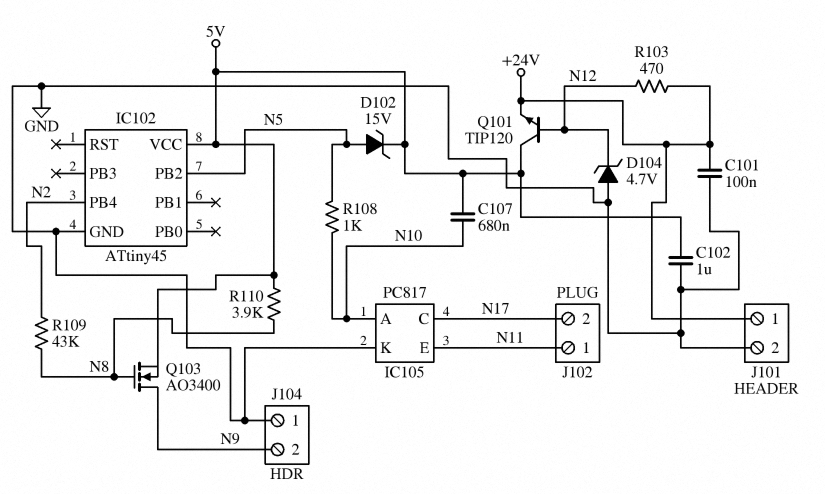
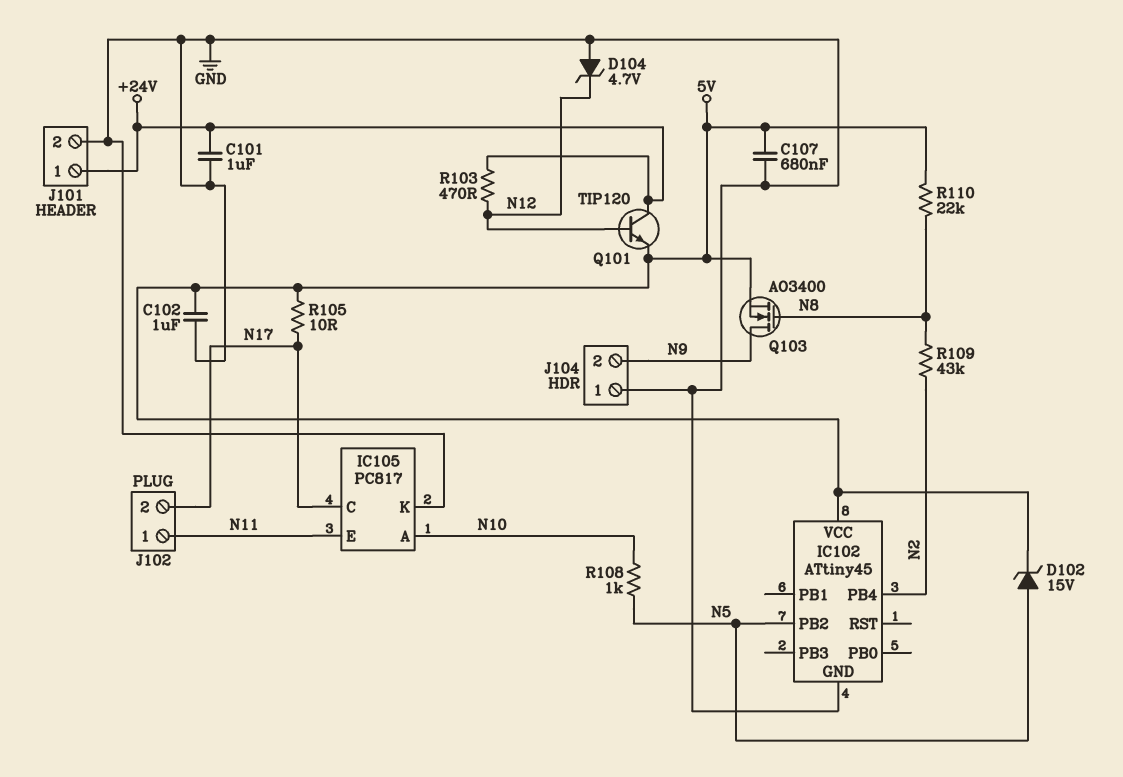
C101: 100nF (+24V, GND) -> 1uF (+24V, GND)
C107: 680nF (5V, N10) -> 680nF (5V, GND)
Q101: NPN TIP120 (B N12, C 5V, E +24V) -> NPN TIP120 (B N12, C +24V, E 5V)
R105: none -> 10 (5V, N17)
R110: 3.9k (5V, N8) -> 22k (5V, N8)

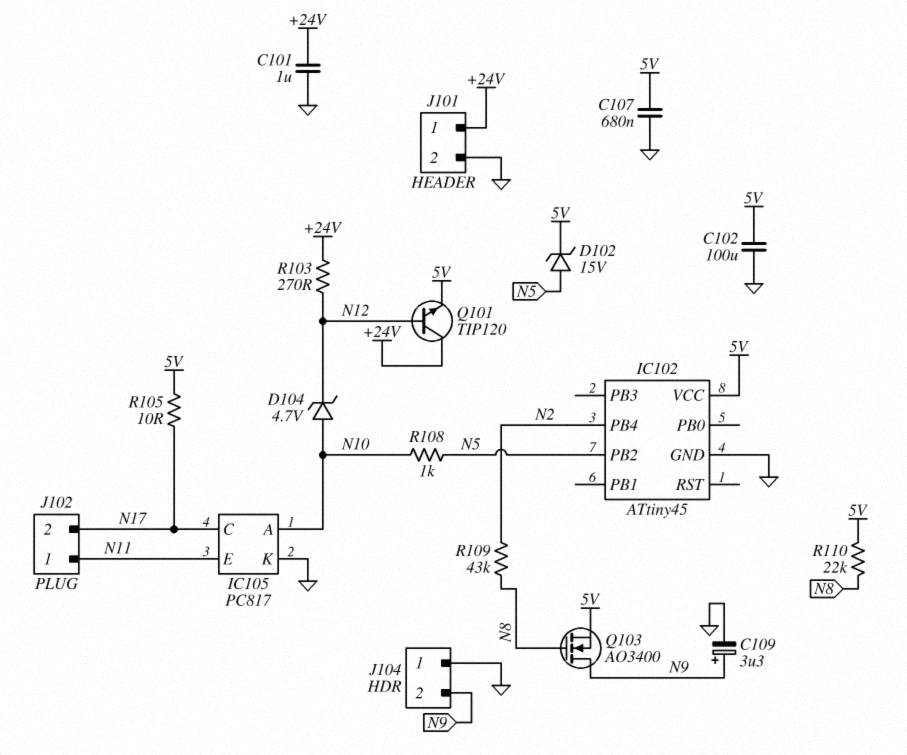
C102: 1uF (5V, GND) -> 100uF (5V, GND)
C109: none -> 3.3uF (plus N9, minus GND)
D104: zener 4.7V (A GND, K N12) -> zener 4.7V (A N10, K N12)
R103: 470 (+24V, N12) -> 270 (+24V, N12)

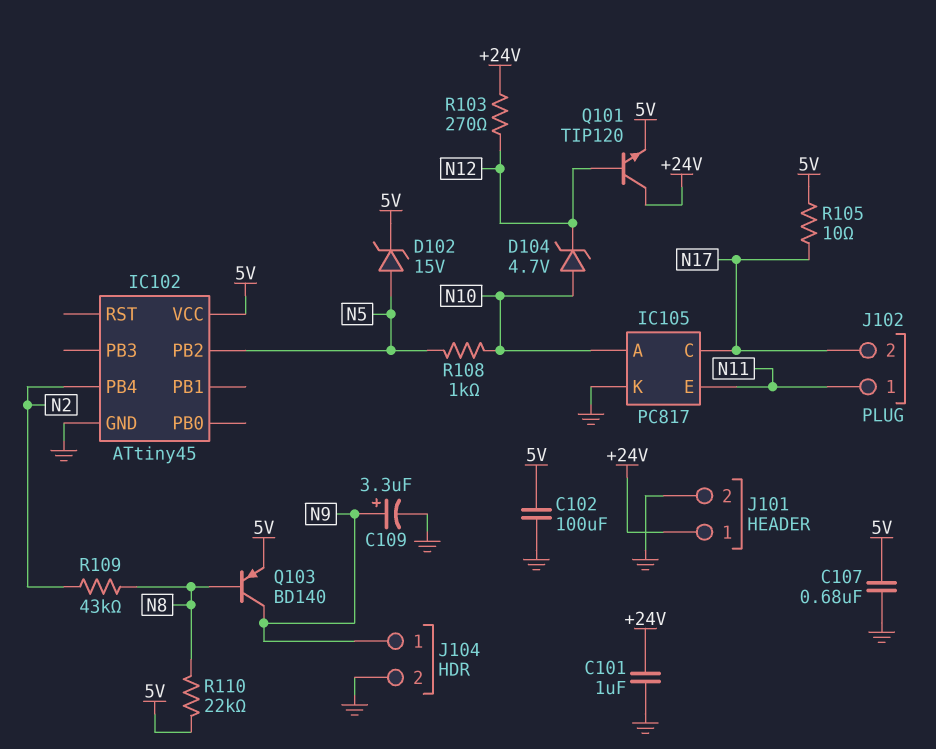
J104 pin 1: GND -> N9
J104 pin 2: N9 -> GND
Q103: NMOS AO3400 (G N8, D N9, S 5V) -> PNP BD140 (B N8, C N9, E 5V)

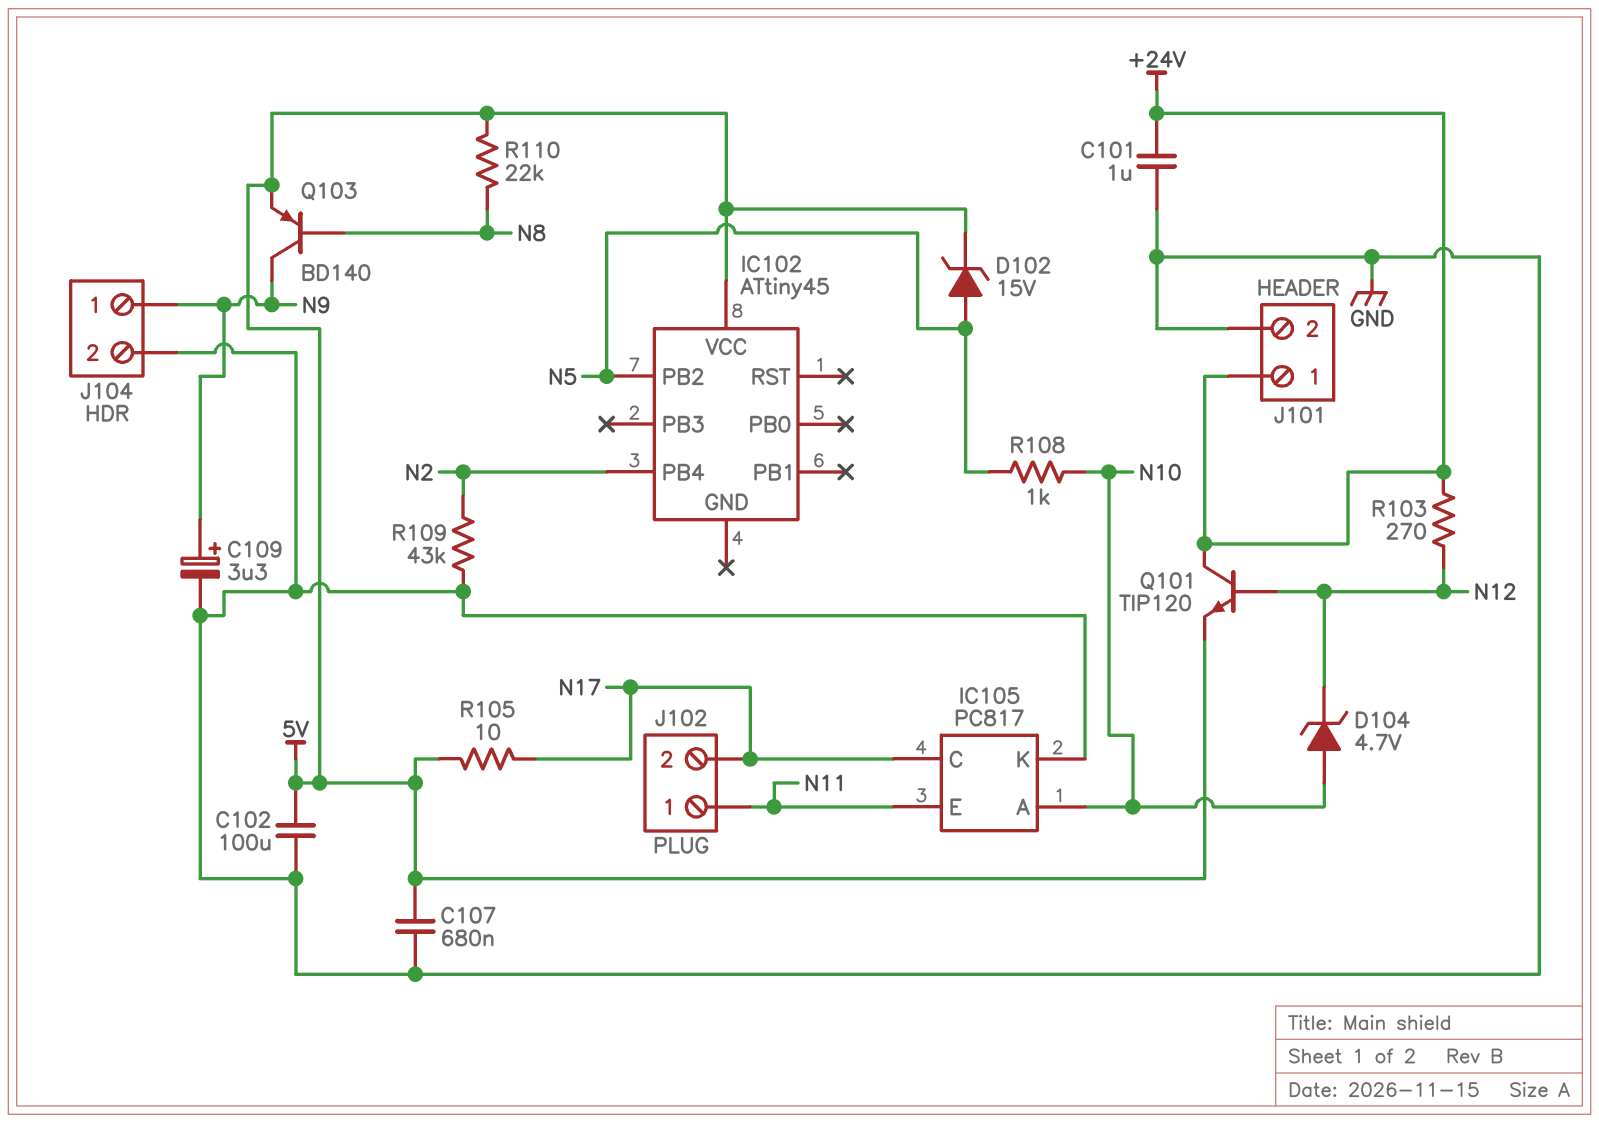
IC102 pin GND: GND -> none
R109: 43k (N2, N8) -> 43k (GND, N2)

